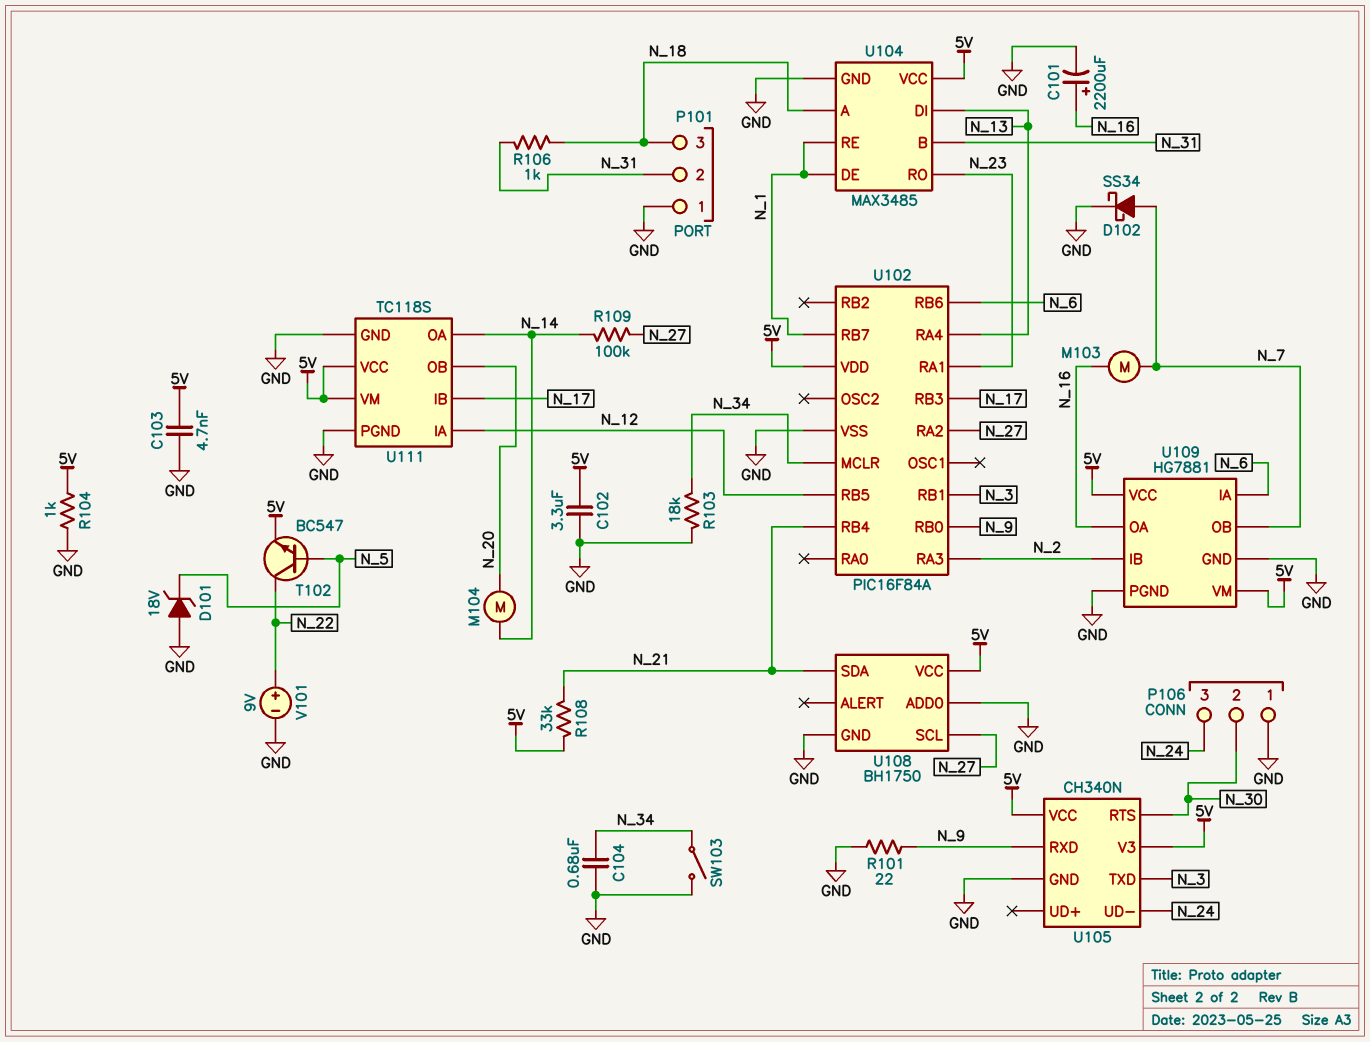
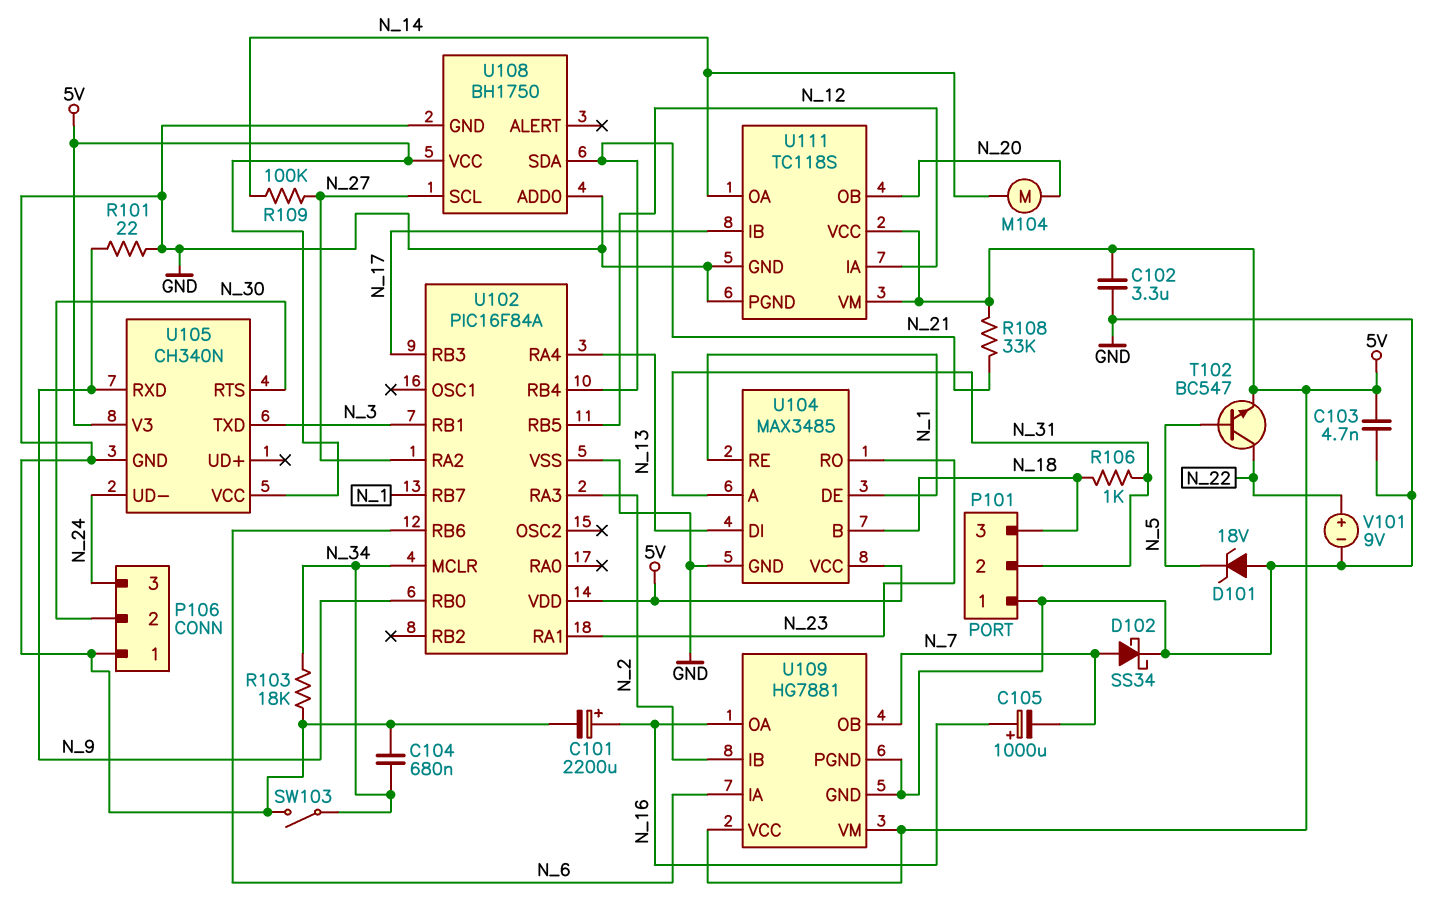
C105: none -> 1000uF (plus N_16, minus N_7)
M103: motor (N_7, N_16) -> none
R104: 1k (5V, GND) -> none
U104 pin A: N_18 -> N_31
U104 pin B: N_31 -> N_18

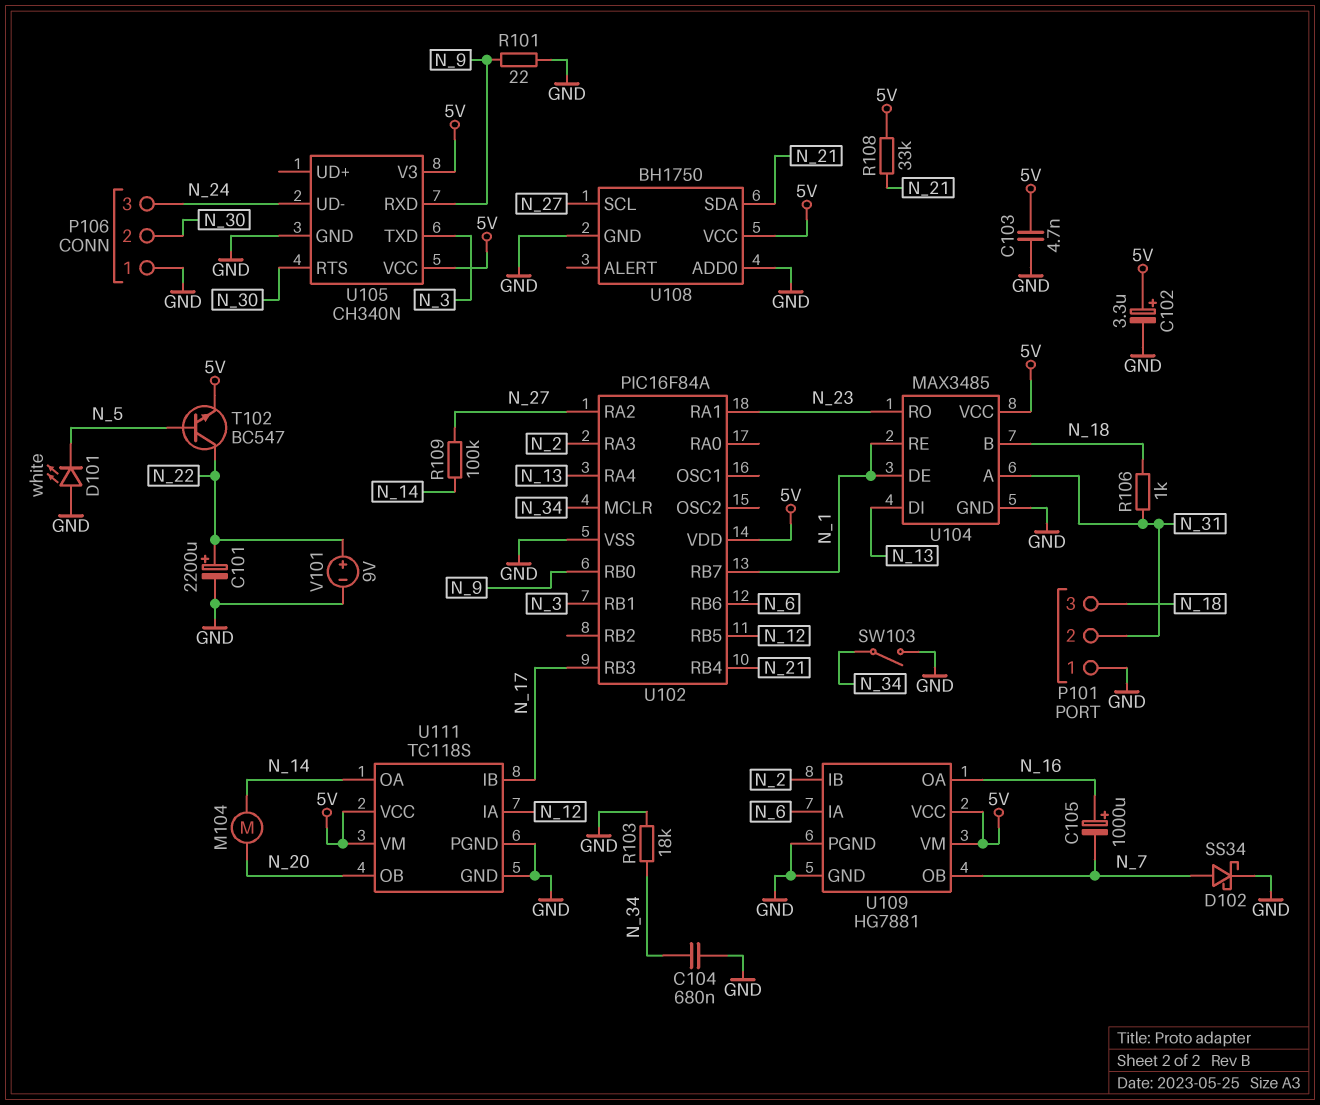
C101: 2200uF (plus N_16, minus GND) -> 2200uF (plus N_22, minus GND)
C102: 3.3uF (5V, GND) -> 3.3uF (plus 5V, minus GND)
D101: zener 18V (A GND, K N_5) -> LED white (A GND, K N_5)

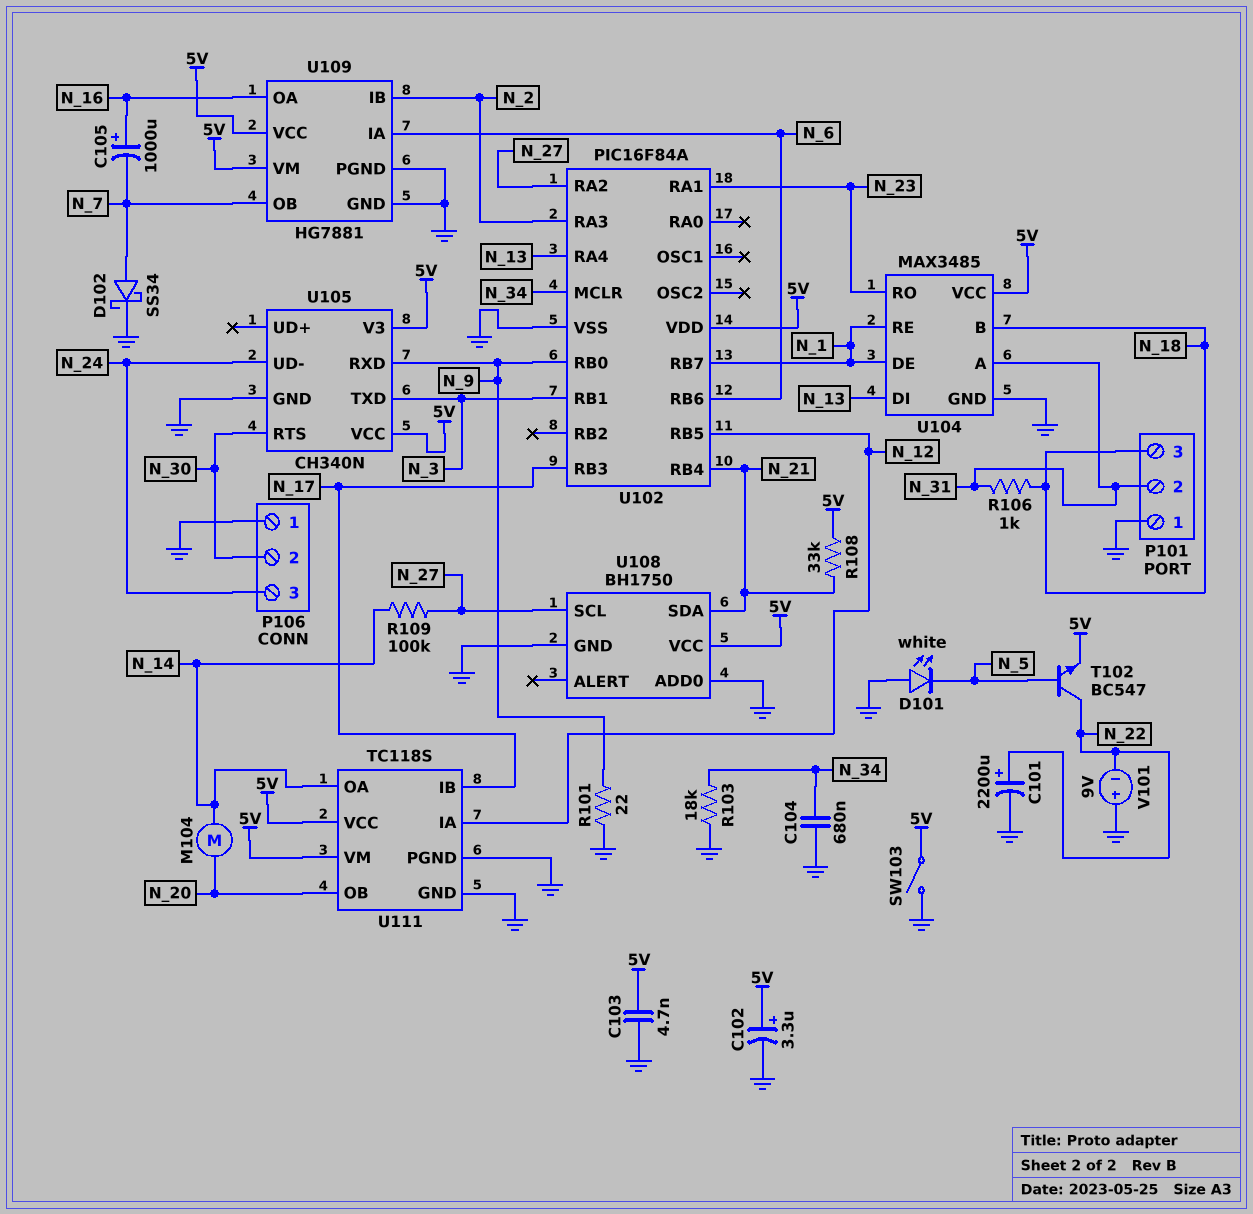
SW103: switch (GND, N_34) -> switch (5V, GND)
V101: 9V (plus N_22, minus GND) -> 9V (plus GND, minus N_22)

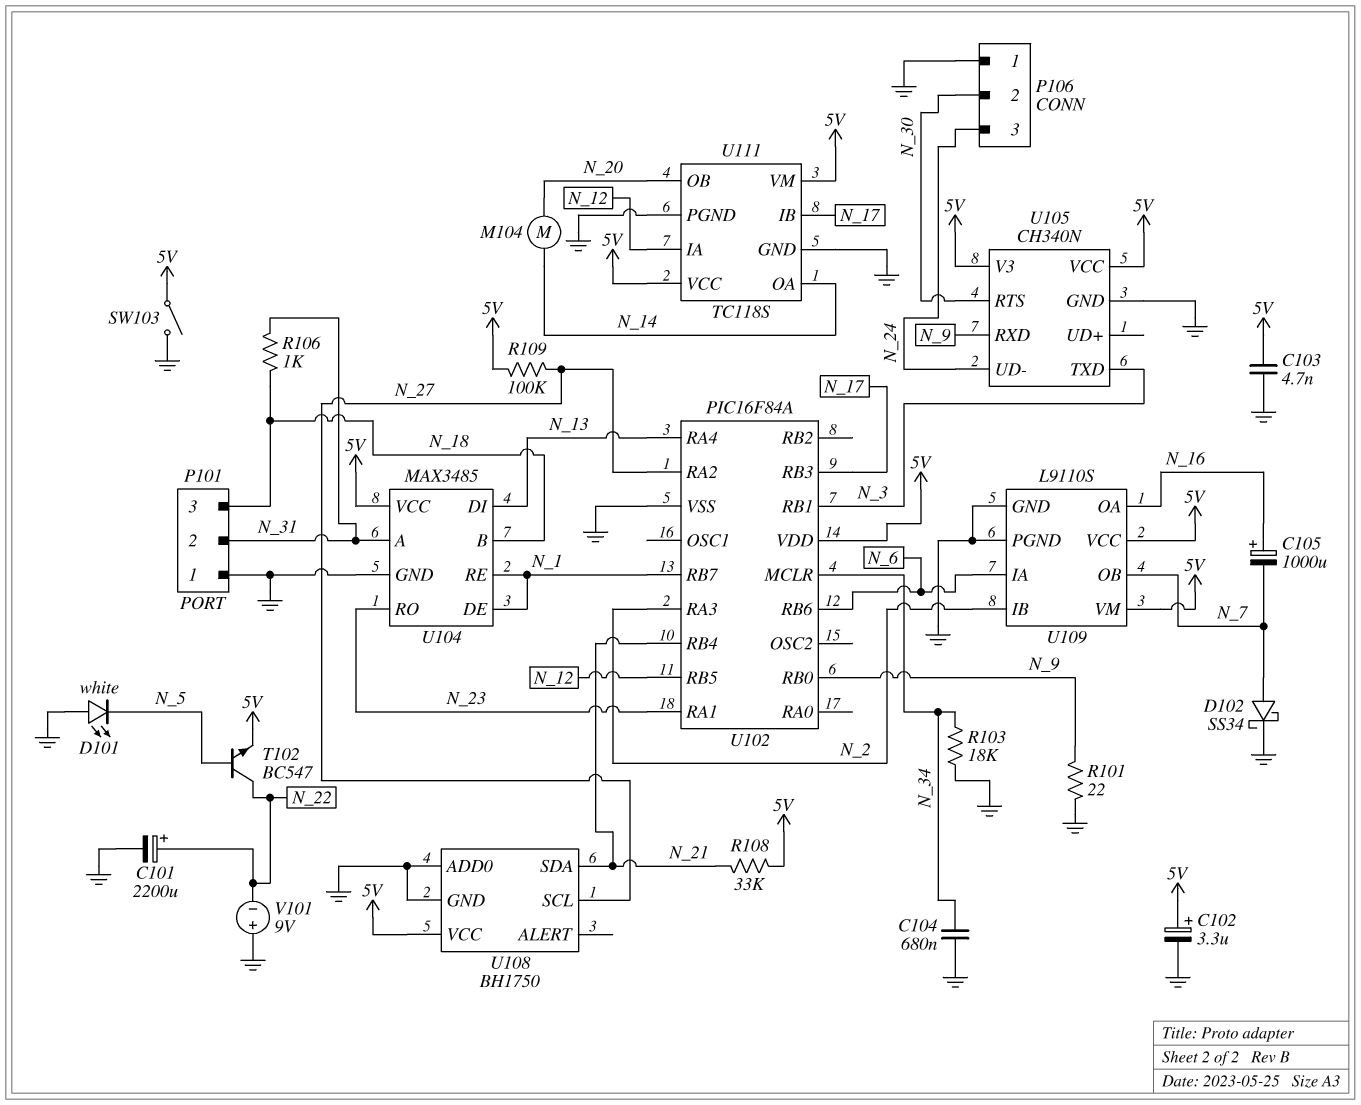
R109: 100k (N_14, N_27) -> 100k (5V, N_27)
U109: HG7881 -> L9110S

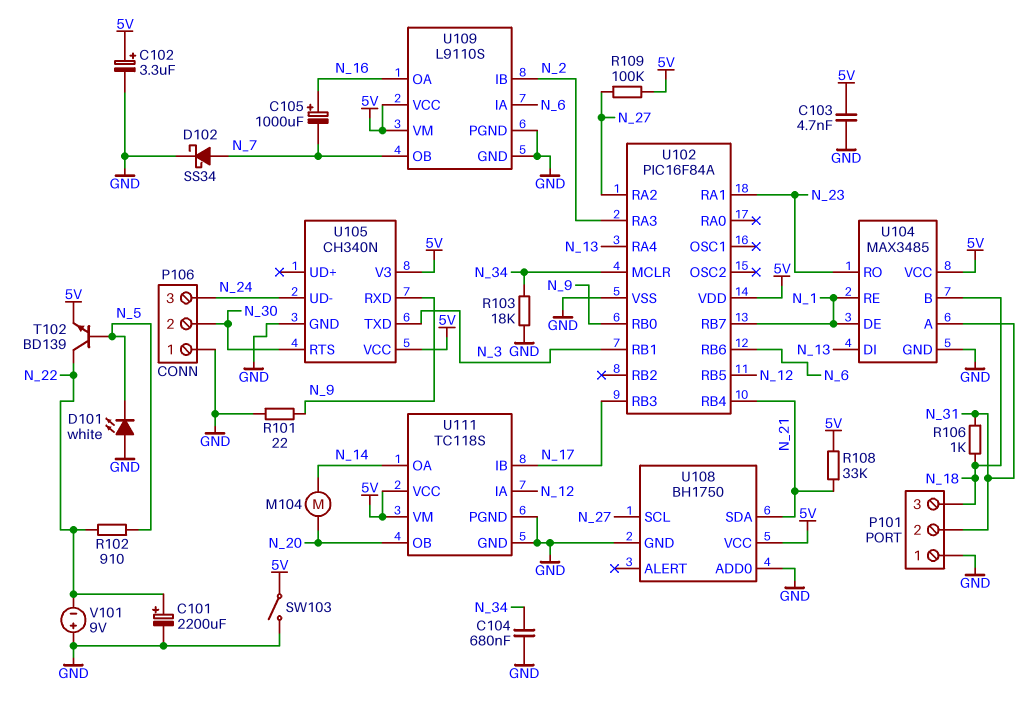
R102: none -> 910 (N_5, N_22)
T102: NPN BC547 (B N_5, C N_22, E 5V) -> NPN BD139 (B N_5, C N_22, E 5V)

